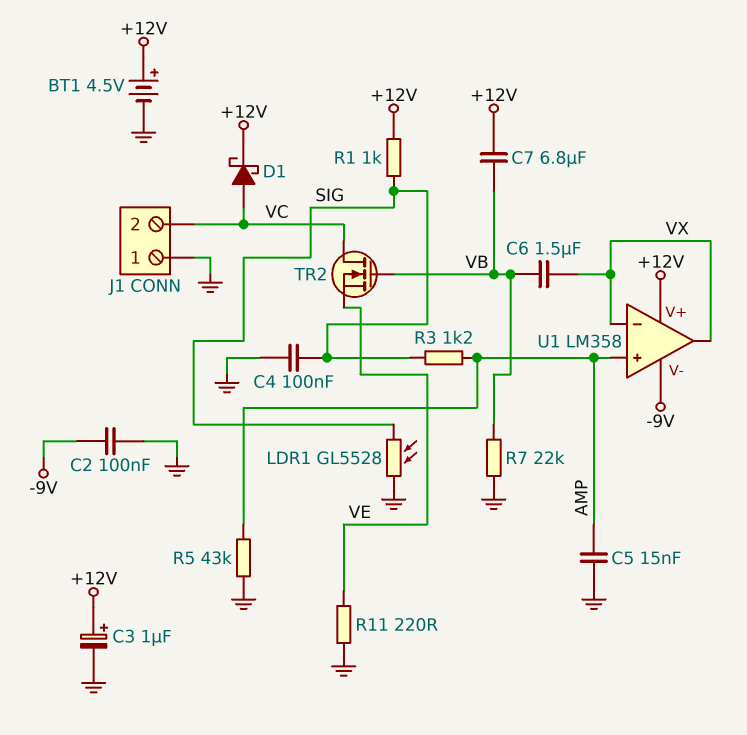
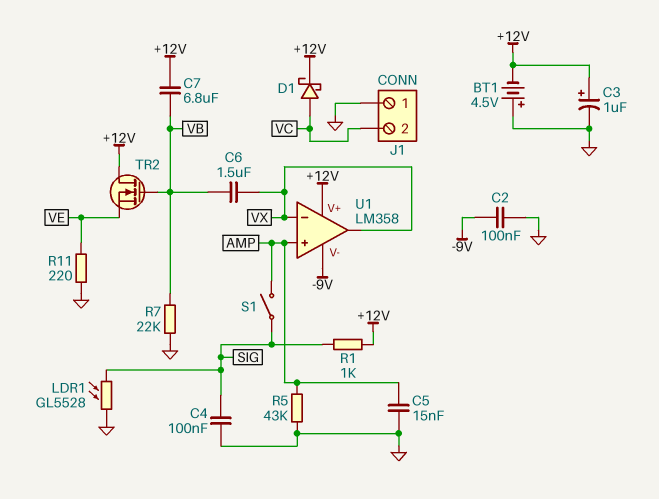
BT1: 4.5V (plus +12V, minus GND) -> 4.5V (plus GND, minus +12V)
R3: 1.2k (AMP, SIG) -> none
S1: none -> switch (AMP, SIG)
TR2: NMOS (G VB, D VC, S VE) -> NMOS (G VB, D +12V, S VE)

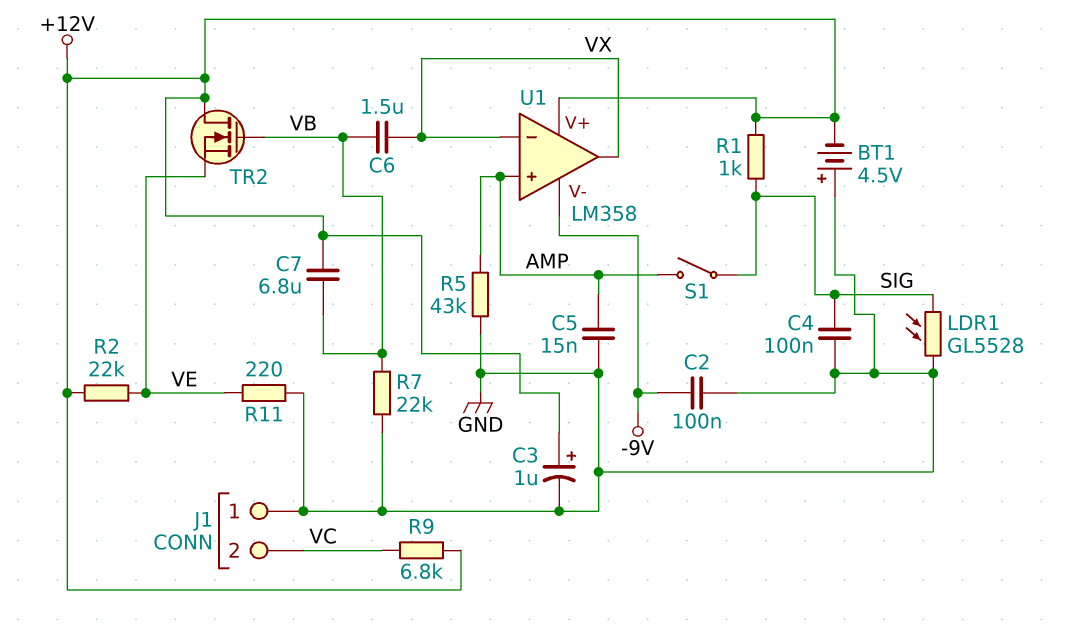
D1: schottky (A VC, K +12V) -> none
R2: none -> 22k (+12V, VE)
R9: none -> 6.8k (+12V, VC)

